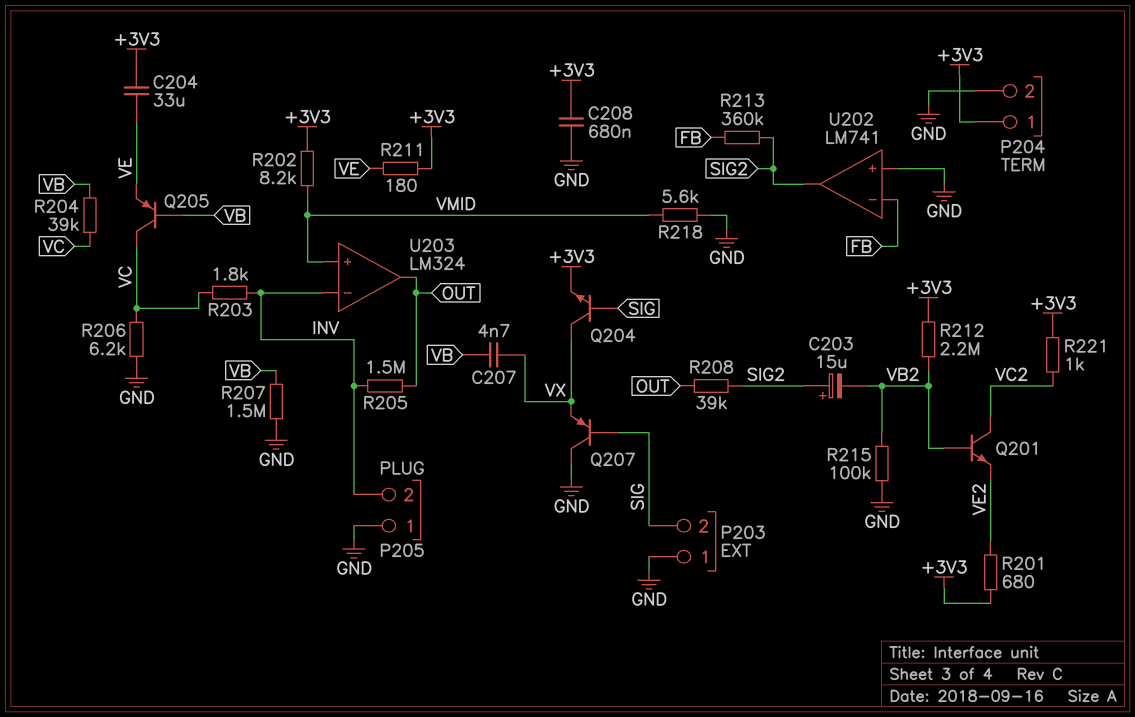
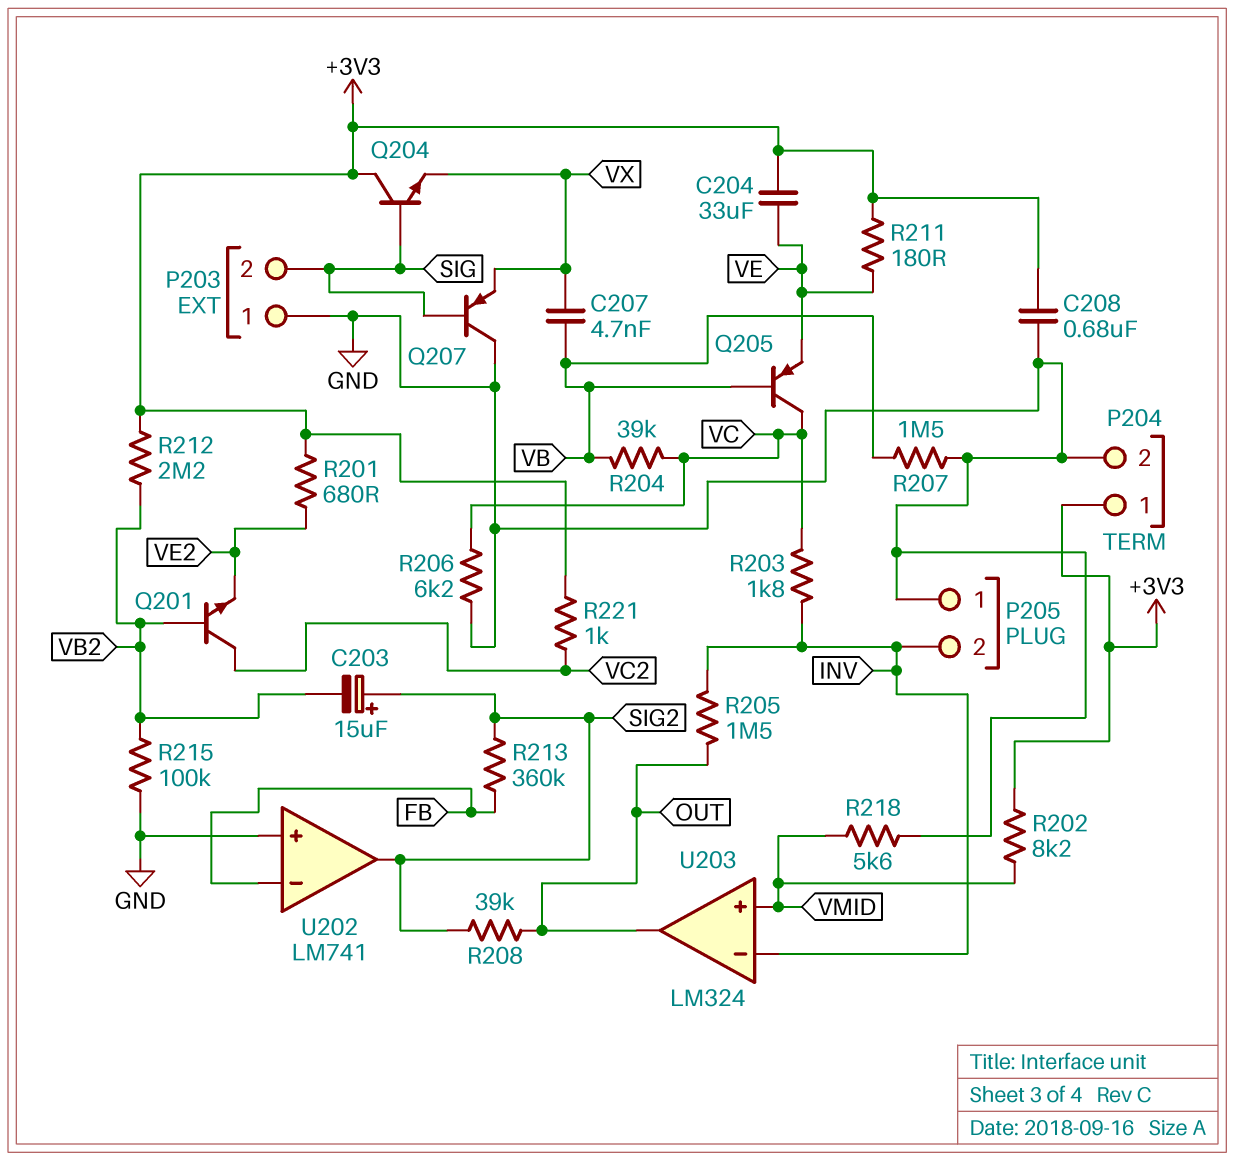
Q204: NPN (B SIG, C VX, E +3V3) -> NPN (B SIG, C +3V3, E VX)

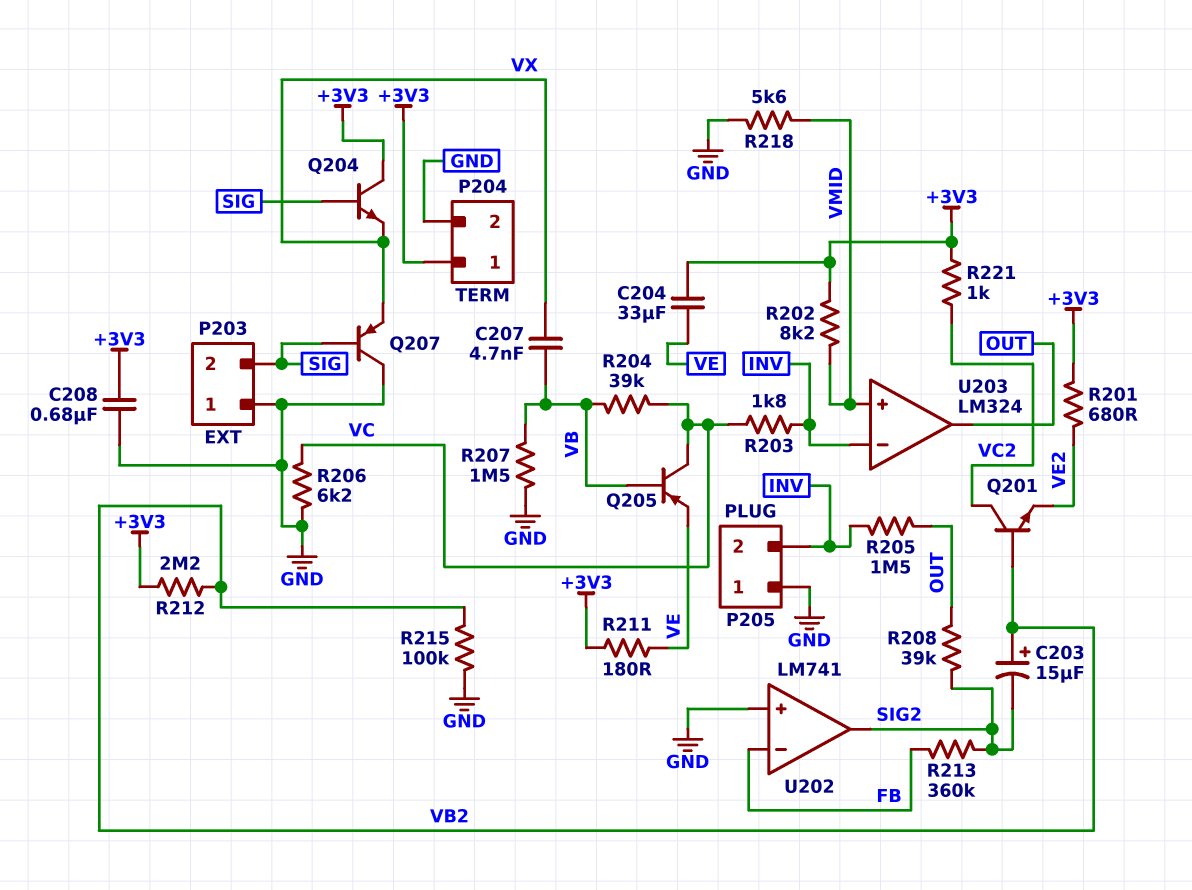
C203: 15uF (plus SIG2, minus VB2) -> 15uF (plus VB2, minus SIG2)

